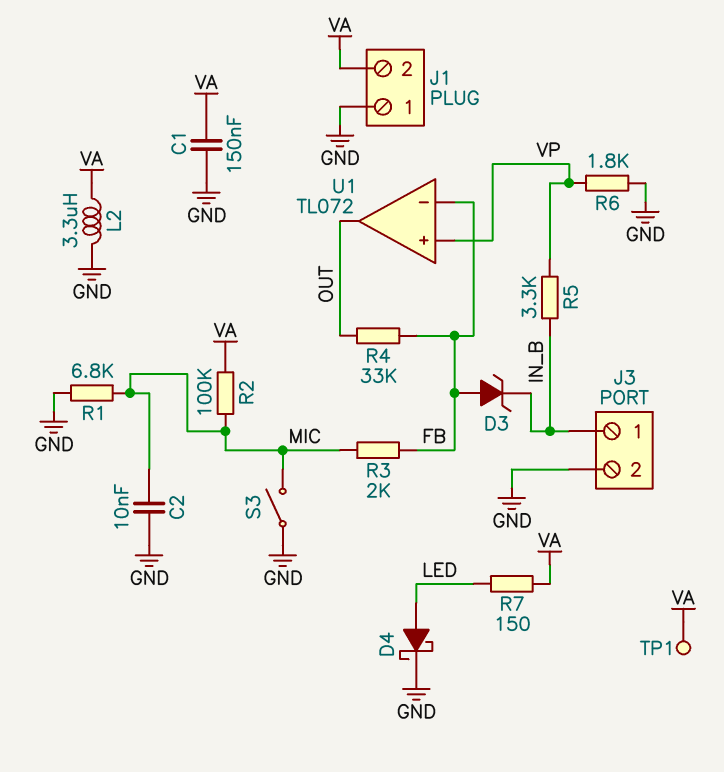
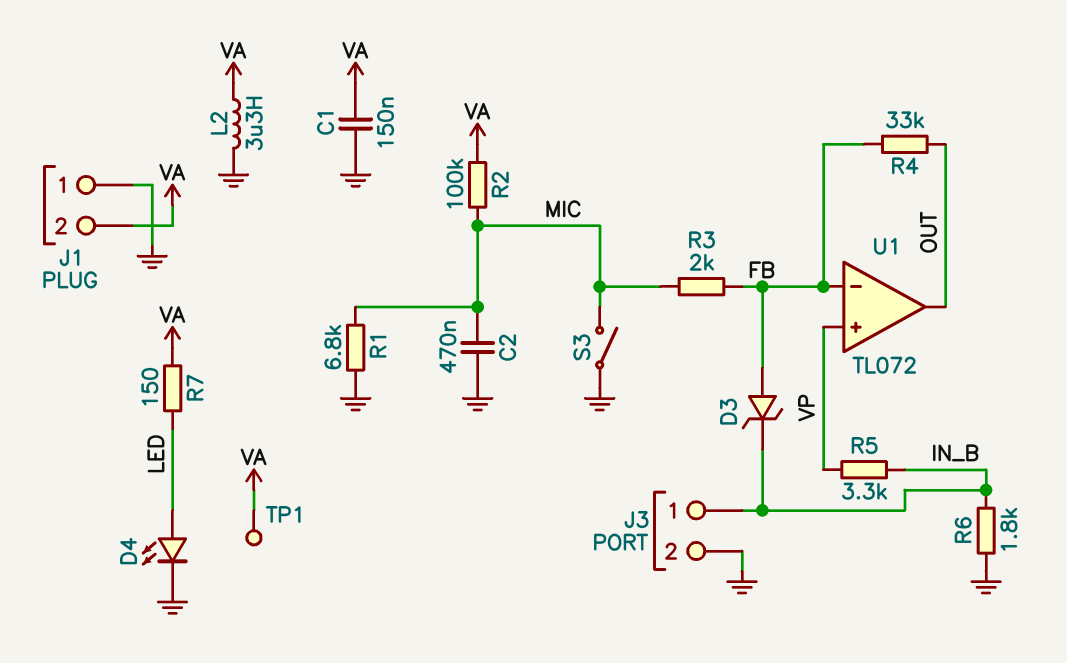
C2: 10nF (GND, MIC) -> 470nF (GND, MIC)
D4: schottky (A LED, K GND) -> LED (A LED, K GND)
R6: 1.8k (GND, VP) -> 1.8k (GND, IN_B)

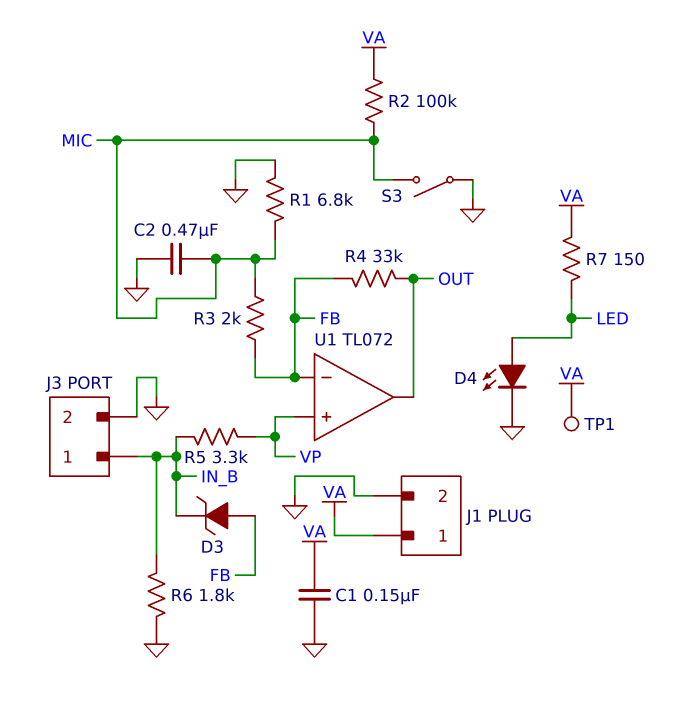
J1 pin 1: GND -> VA
J1 pin 2: VA -> GND
L2: 3.3uH (GND, VA) -> none

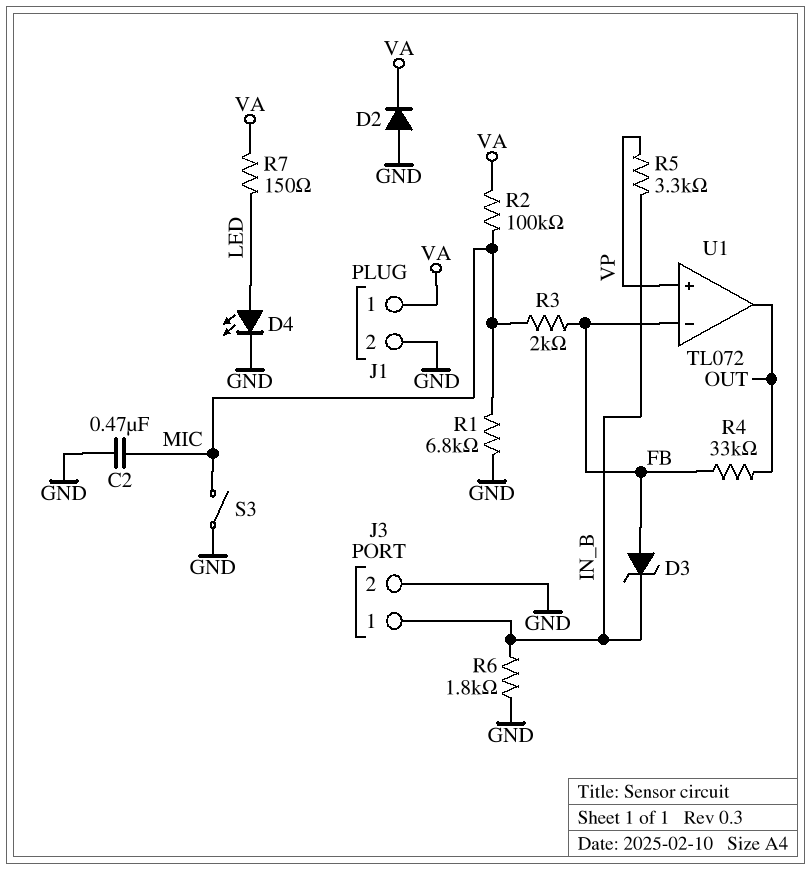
C1: 150nF (GND, VA) -> none
D2: none -> diode (A GND, K VA)
TP1: test point (VA) -> none

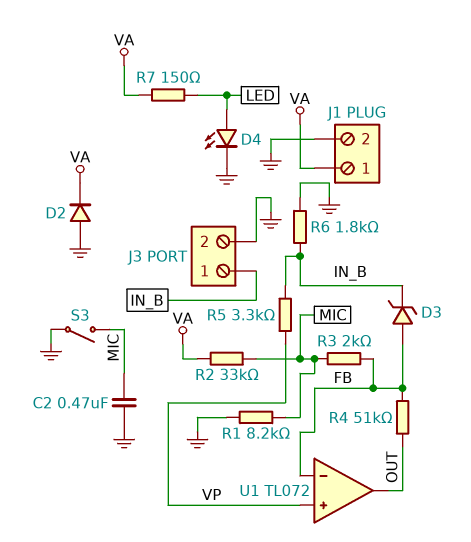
R1: 6.8k (GND, MIC) -> 8.2k (GND, MIC)
R2: 100k (MIC, VA) -> 33k (MIC, VA)
R4: 33k (FB, OUT) -> 51k (FB, OUT)

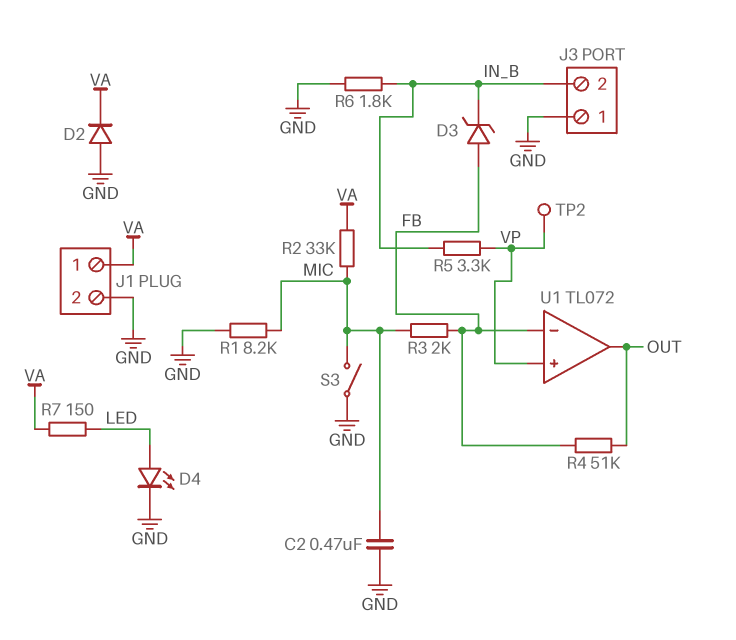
J3 pin 1: IN_B -> GND
J3 pin 2: GND -> IN_B
TP2: none -> test point (VP)

